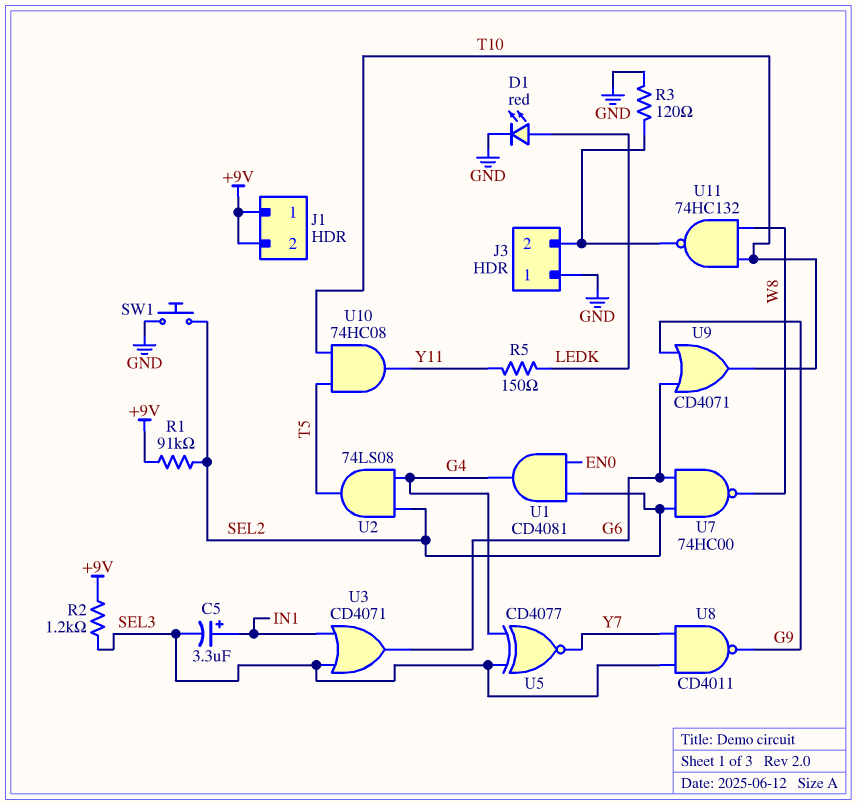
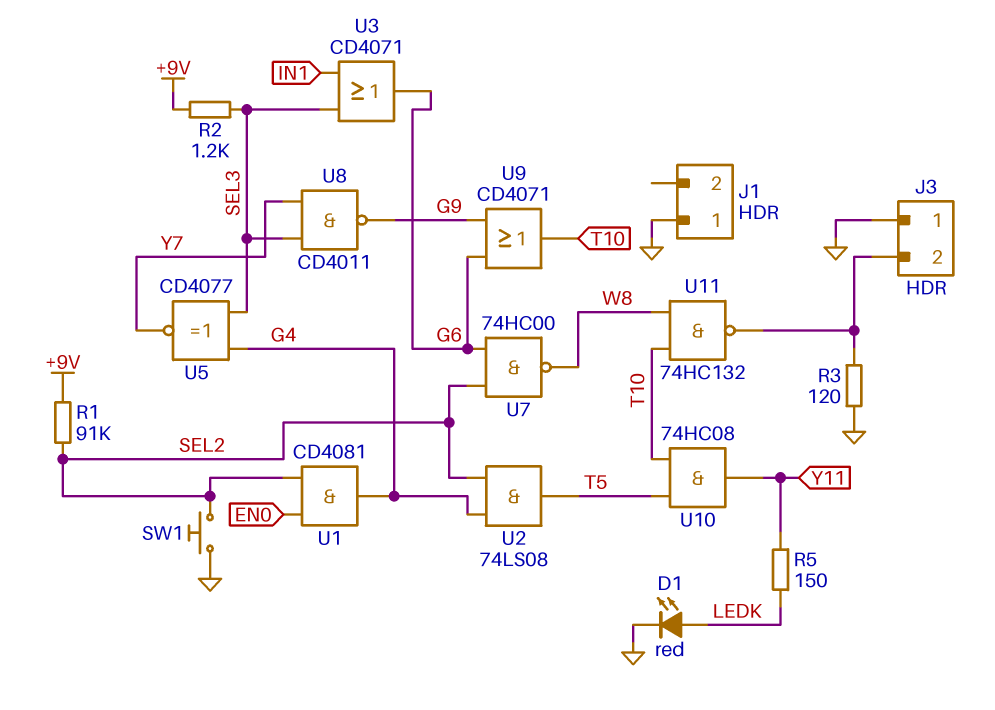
C5: 3.3uF (plus IN1, minus SEL3) -> none
J1 pin 1: +9V -> GND
J1 pin 2: +9V -> none

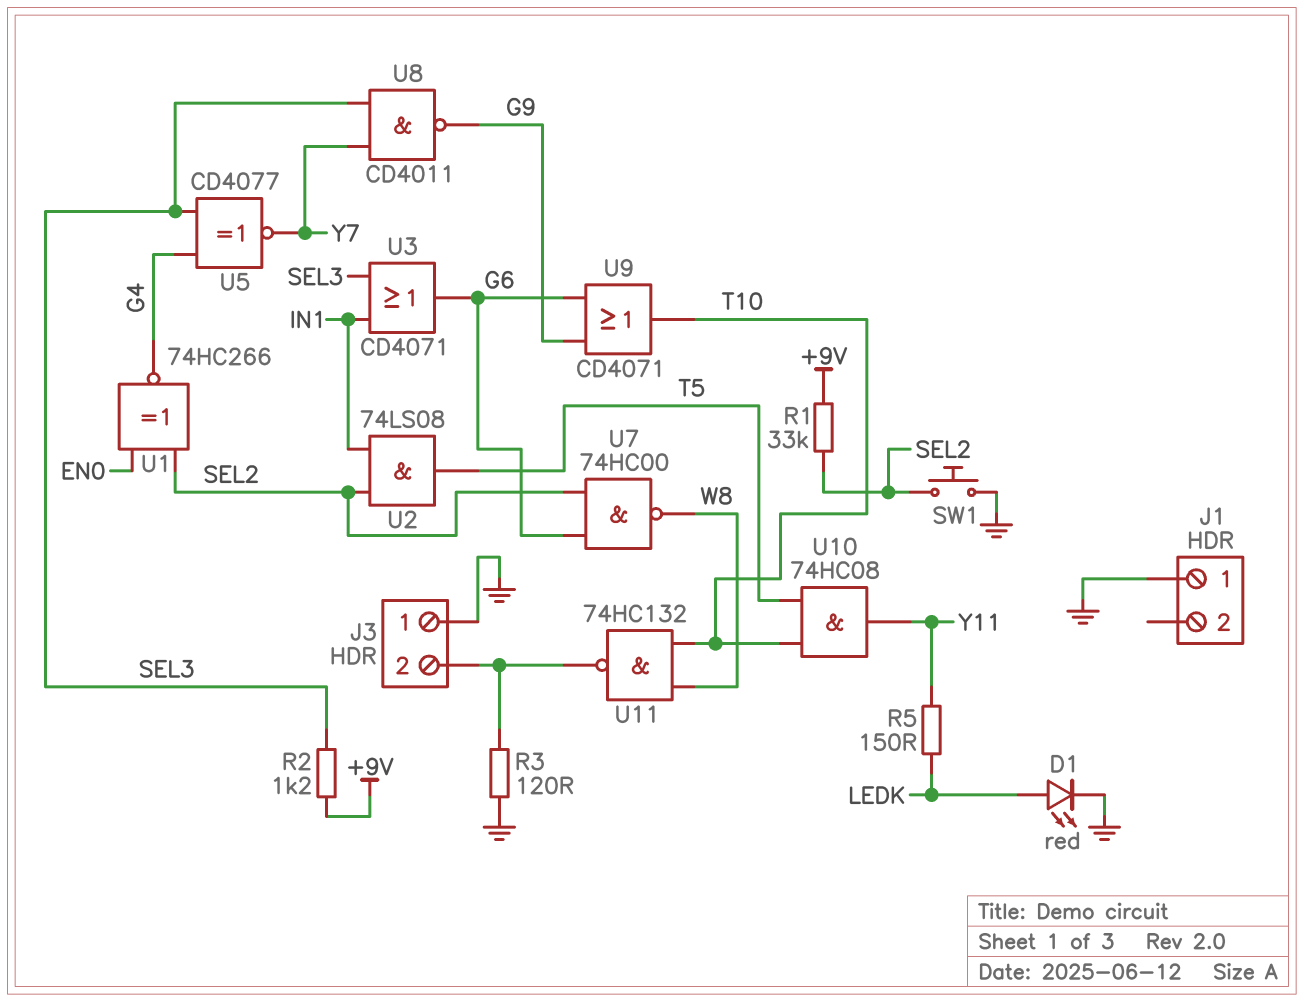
R1: 91k (+9V, SEL2) -> 33k (+9V, SEL2)
U1: AND CD4081 (in EN0, in SEL2, out G4) -> XNOR 74HC266 (in EN0, in SEL2, out G4)
U2: AND 74LS08 (in G4, in SEL2, out T5) -> AND 74LS08 (in IN1, in SEL2, out T5)

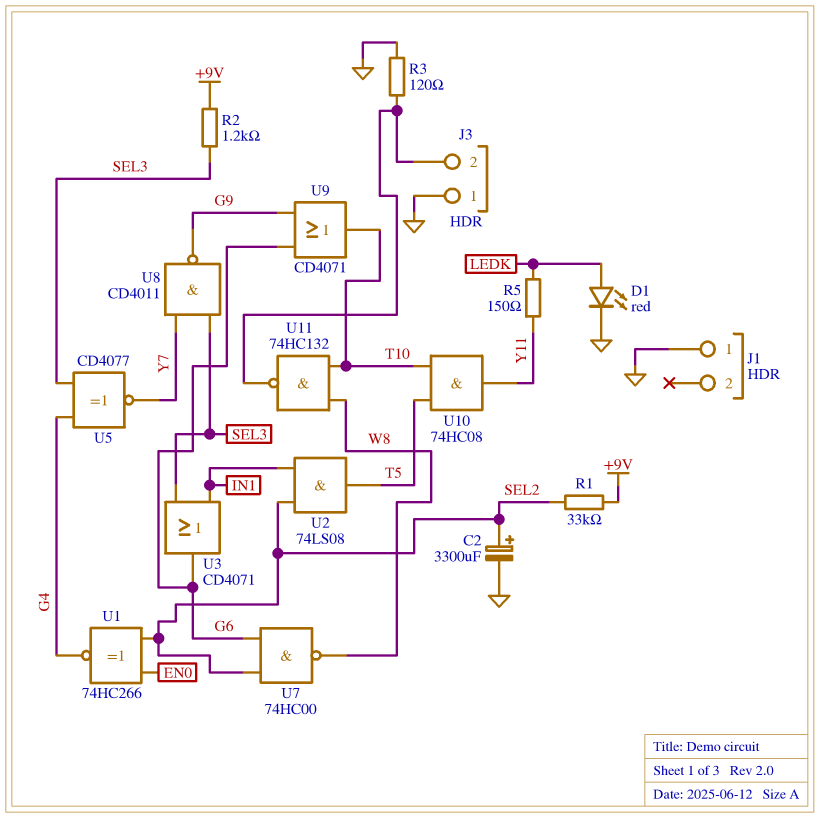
C2: none -> 3300uF (plus SEL2, minus GND)
SW1: button (GND, SEL2) -> none

